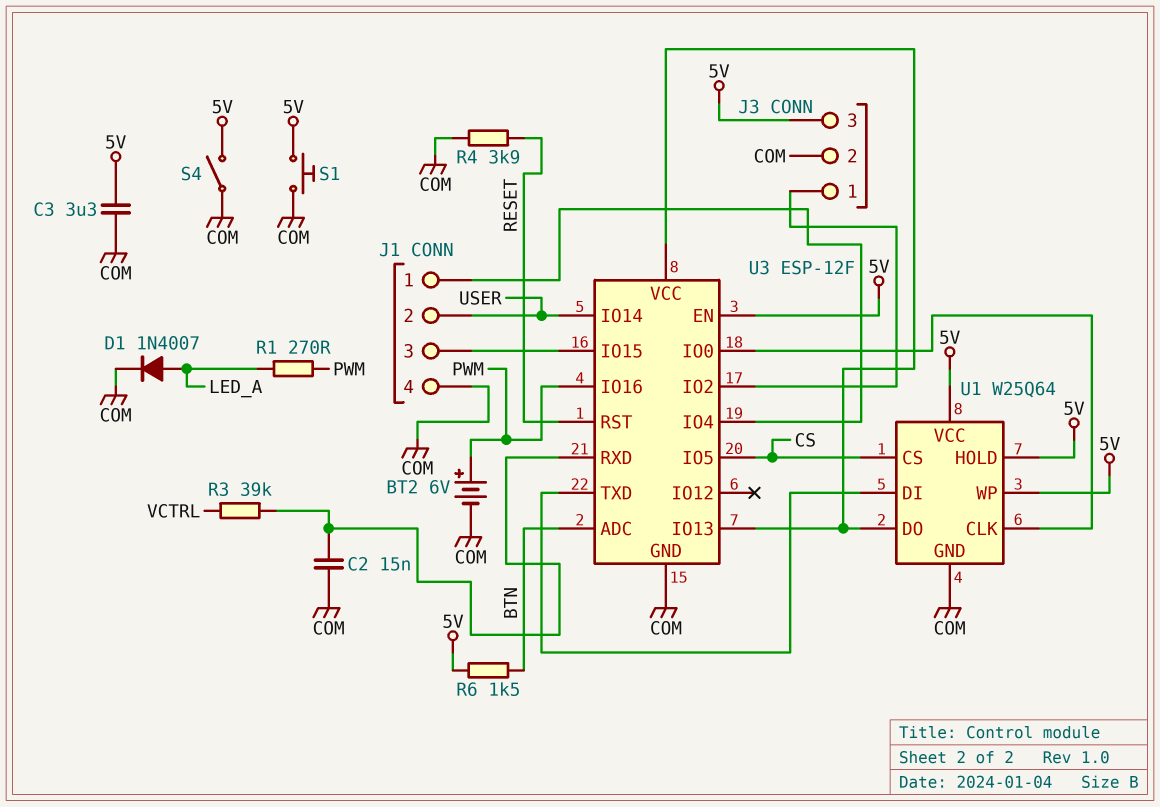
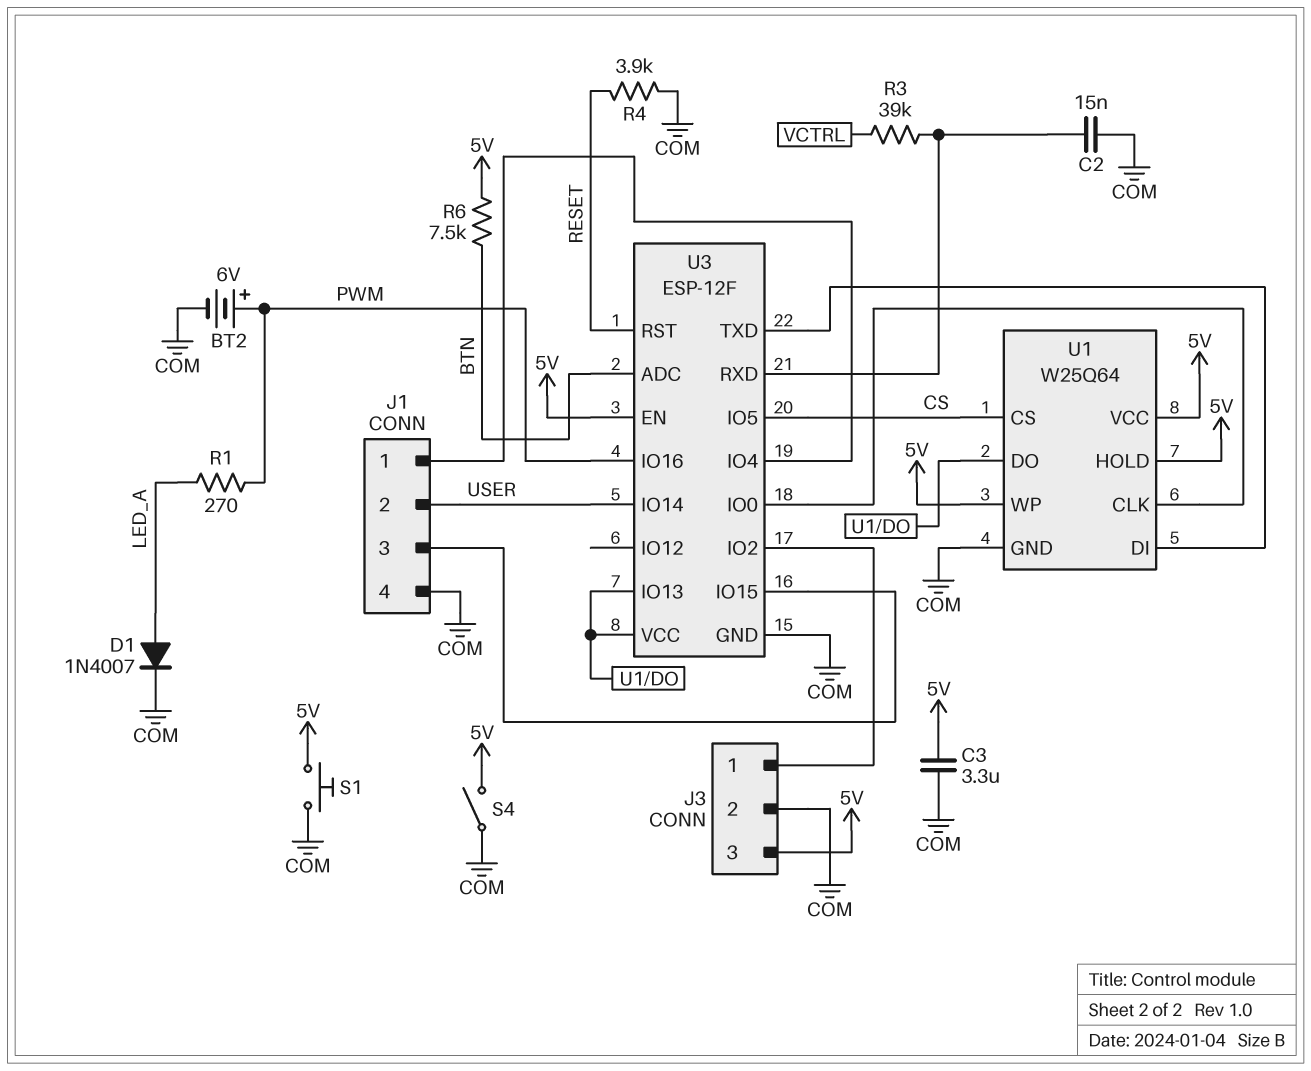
R6: 1.5k (5V, BTN) -> 7.5k (5V, BTN)

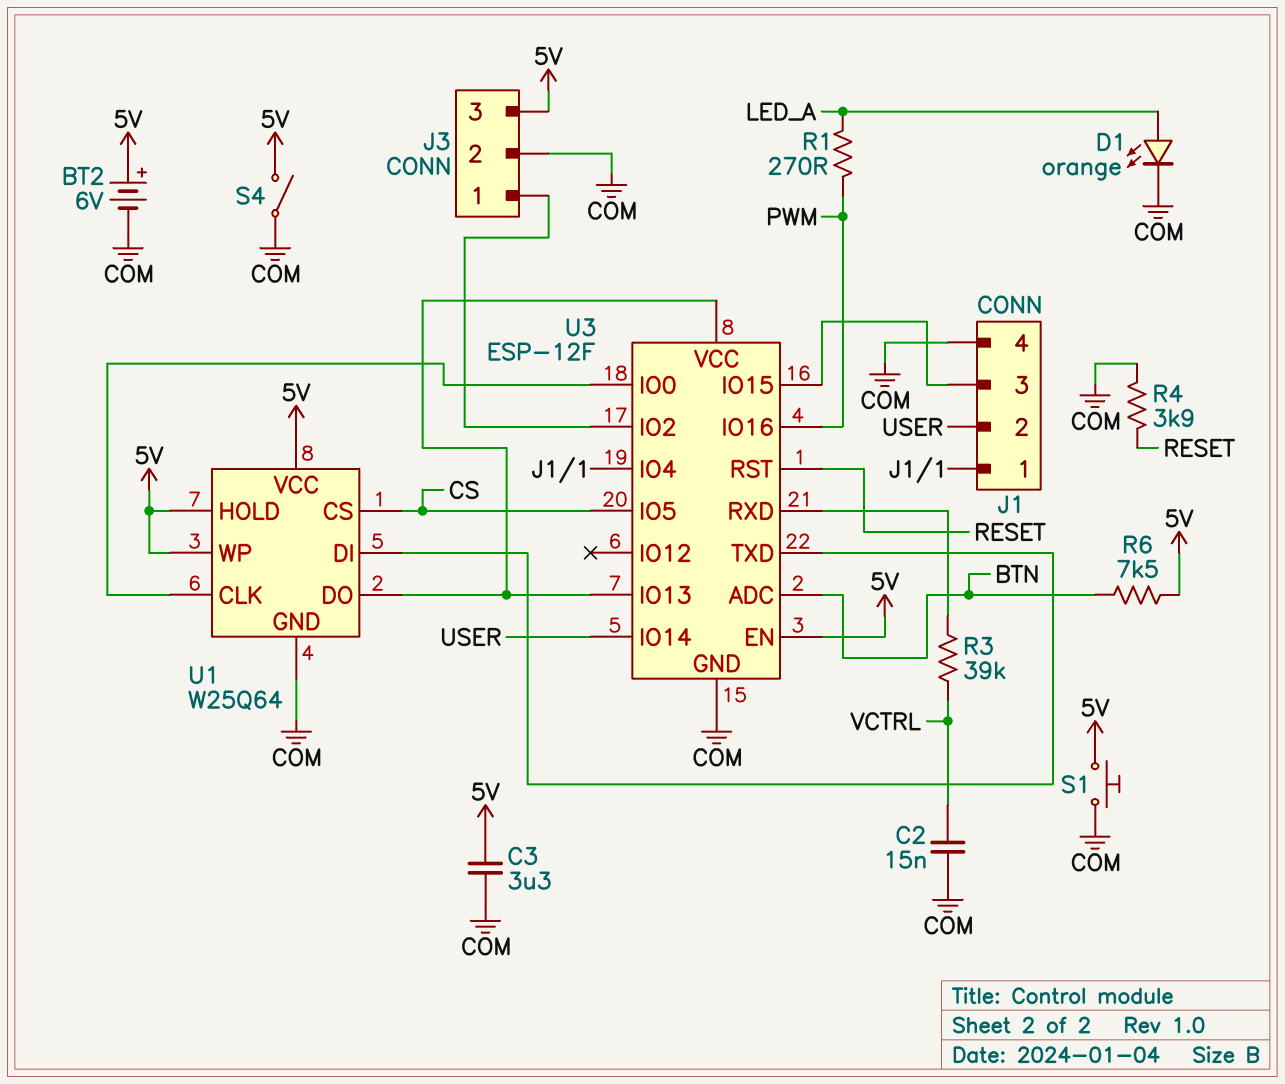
BT2: 6V (plus PWM, minus COM) -> 6V (plus 5V, minus COM)
C2: 15nF (COM, U3/RXD) -> 15nF (COM, VCTRL)
D1: diode 1N4007 (A LED_A, K COM) -> LED orange (A LED_A, K COM)

